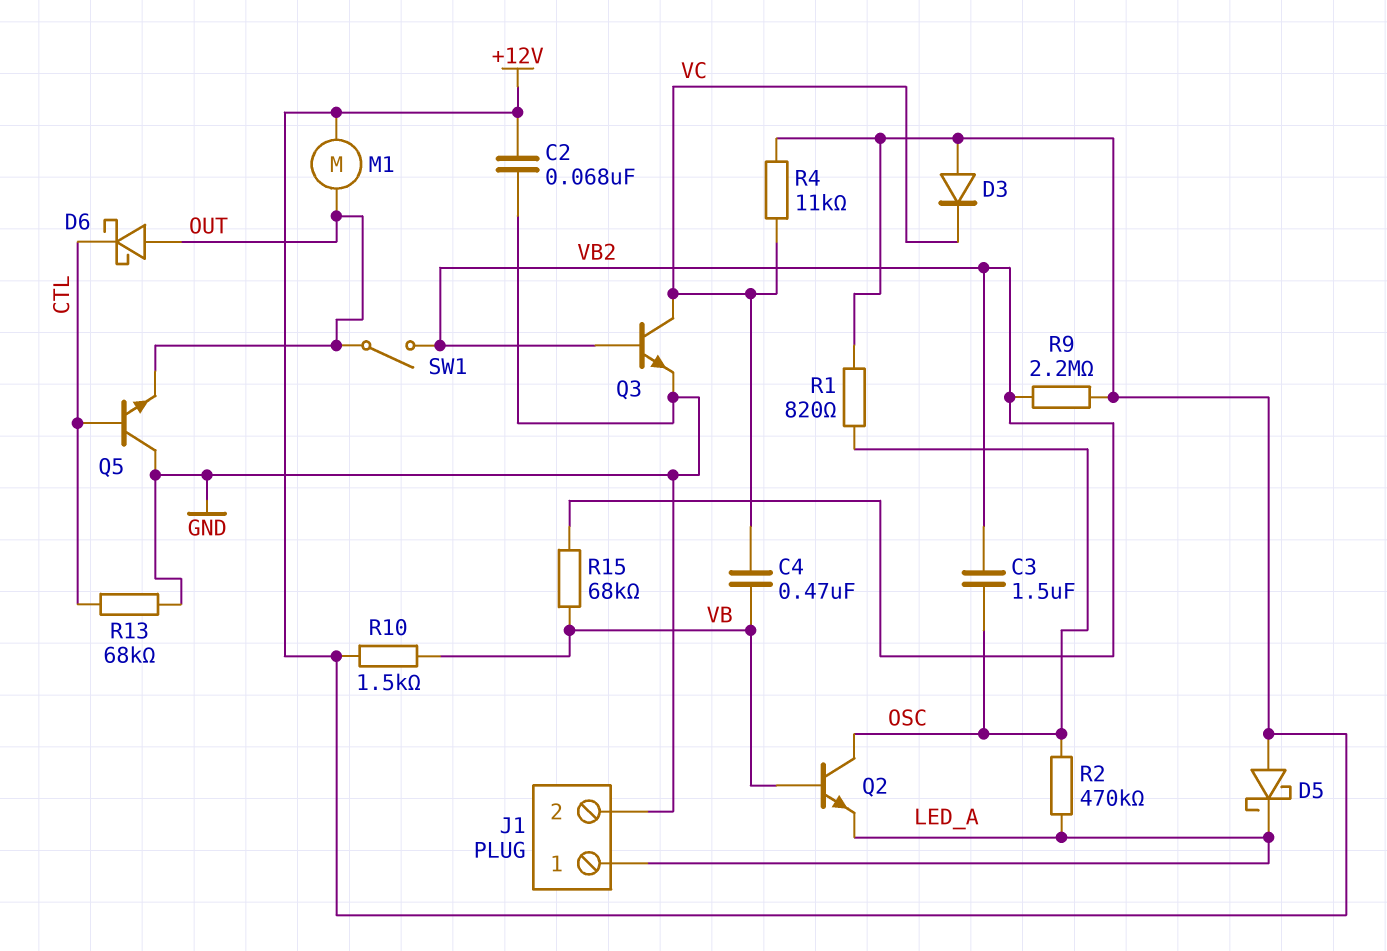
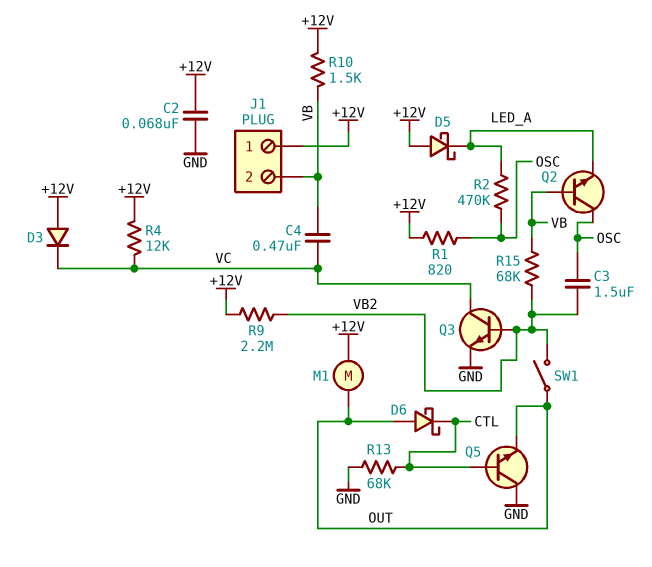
J1 pin 1: LED_A -> +12V
J1 pin 2: GND -> VB
R4: 11k (+12V, VC) -> 12k (+12V, VC)

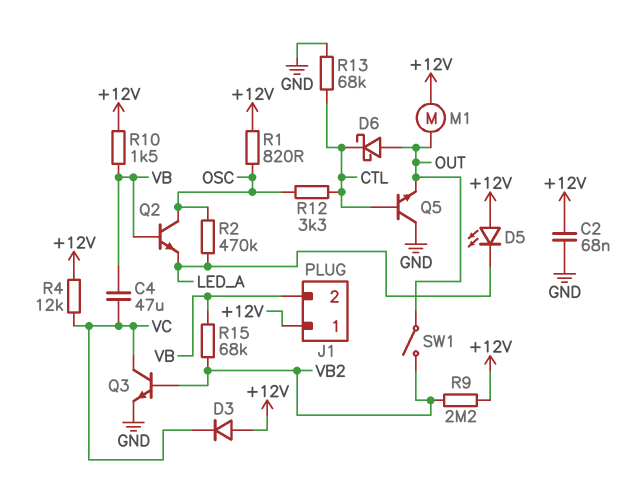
C3: 1.5uF (OSC, VB2) -> none
C4: 470nF (VB, VC) -> 47uF (VB, VC)
D5: schottky (A +12V, K LED_A) -> LED (A +12V, K LED_A)
R12: none -> 3.3k (CTL, OSC)

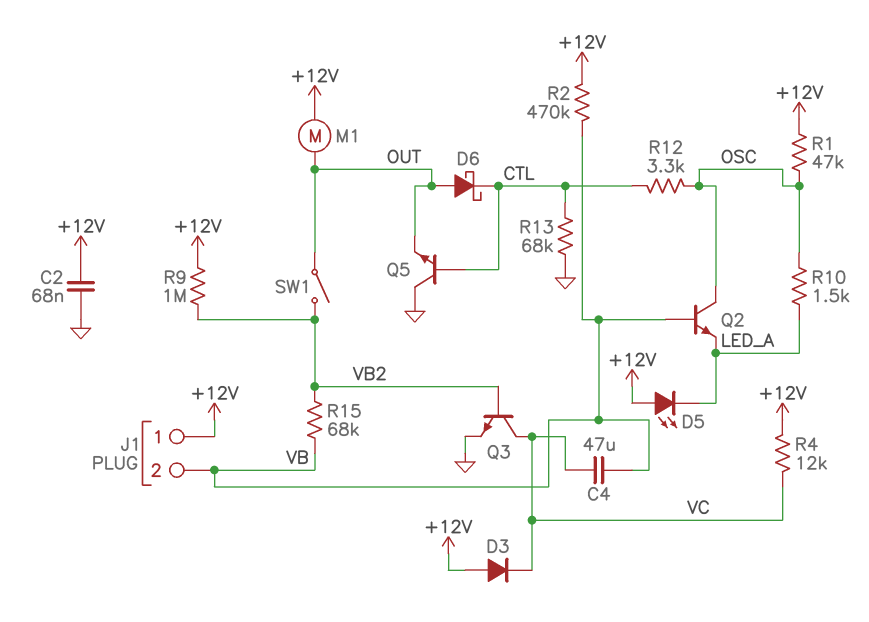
R1: 820 (+12V, OSC) -> 47k (+12V, OSC)
R2: 470k (LED_A, OSC) -> 470k (+12V, VB)
R9: 2.2M (+12V, VB2) -> 1M (+12V, VB2)
R10: 1.5k (+12V, VB) -> 1.5k (LED_A, OSC)

